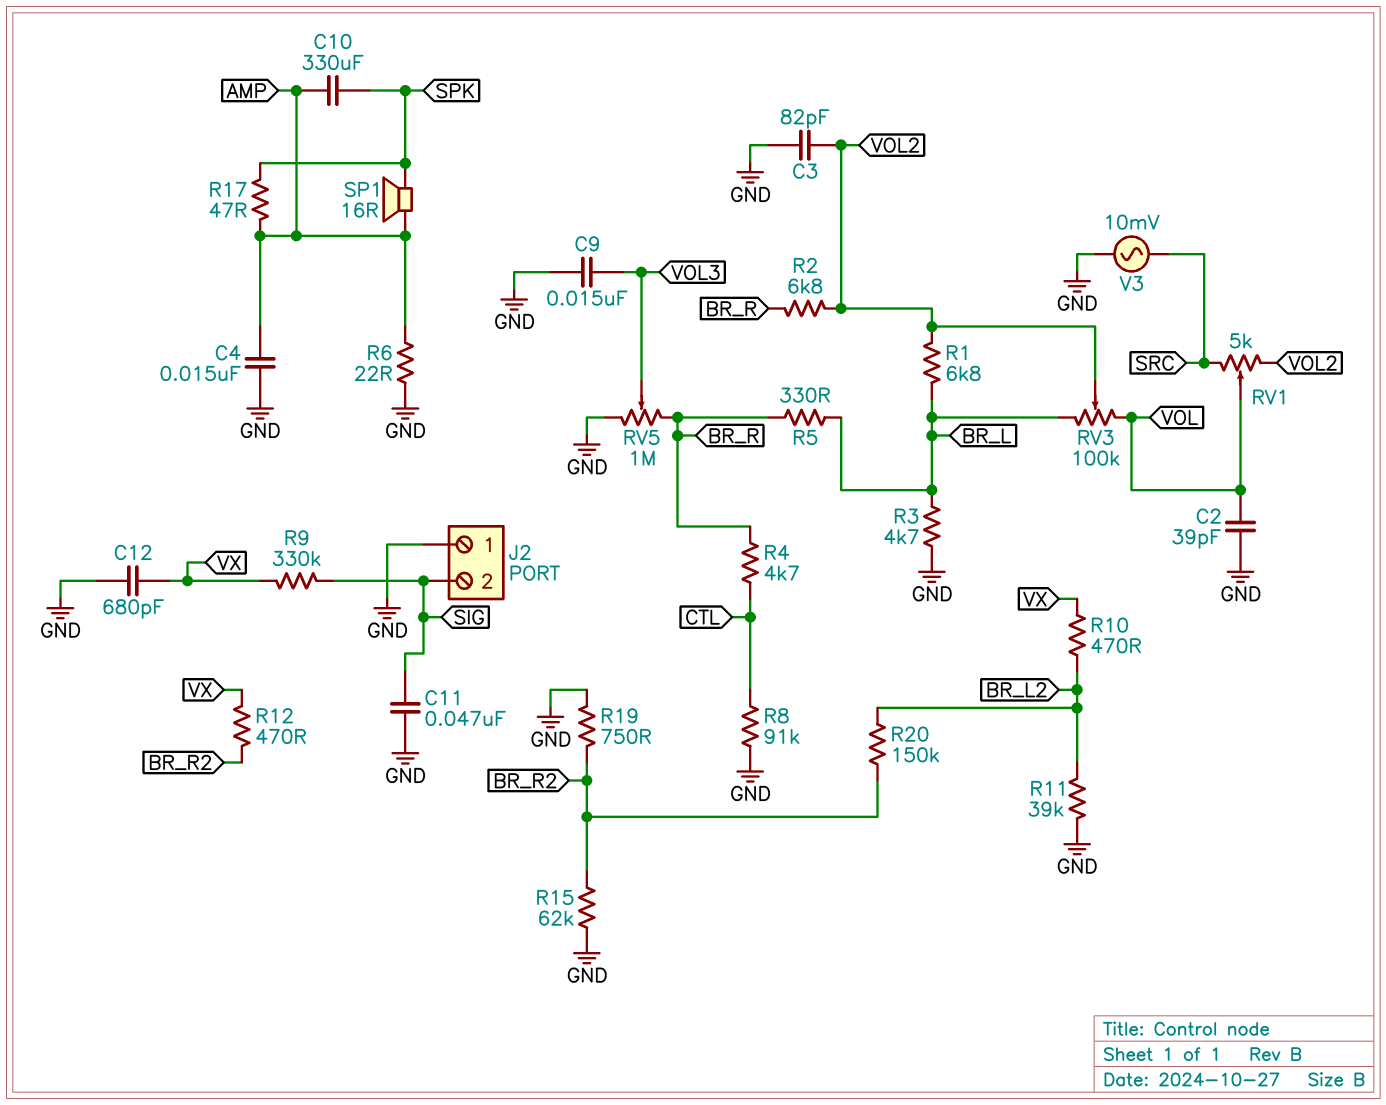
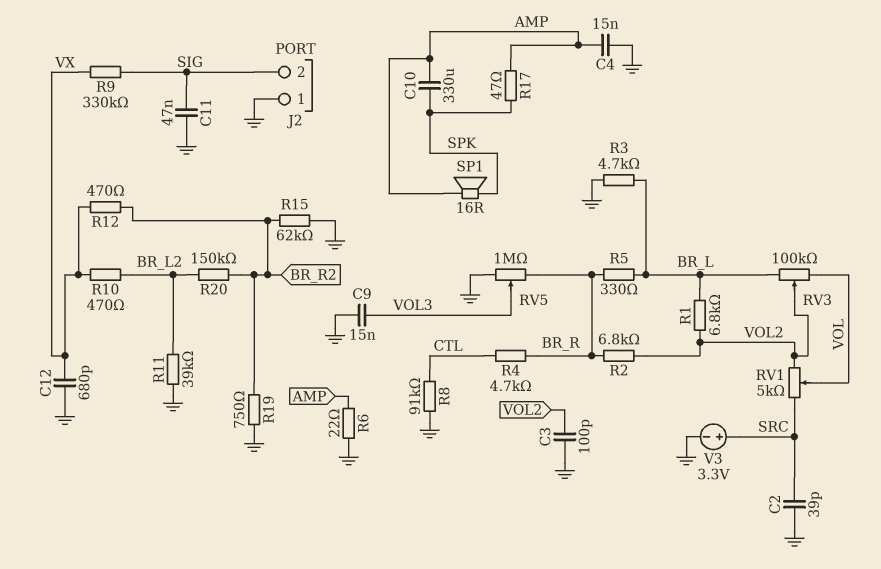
C2: 39pF (GND, VOL) -> 39pF (GND, SRC)
C3: 82pF (GND, VOL2) -> 100pF (GND, VOL2)
V3: AC 10mV (GND, SRC) -> 3.3V (plus SRC, minus GND)

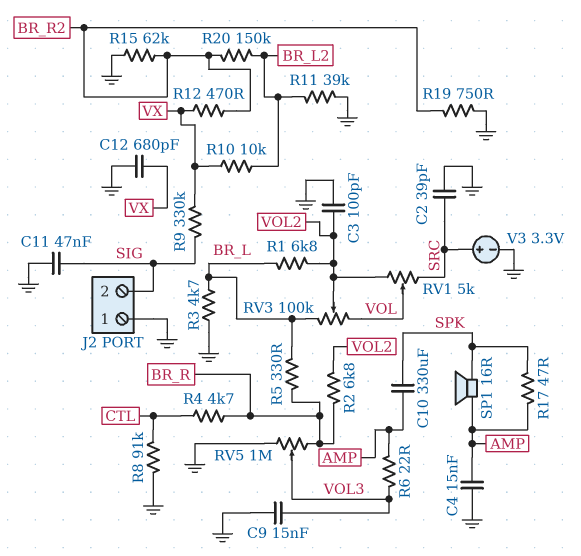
R6: 22 (AMP, GND) -> 22 (AMP, VOL3)
R10: 470 (BR_L2, VX) -> 10k (BR_L2, VX)

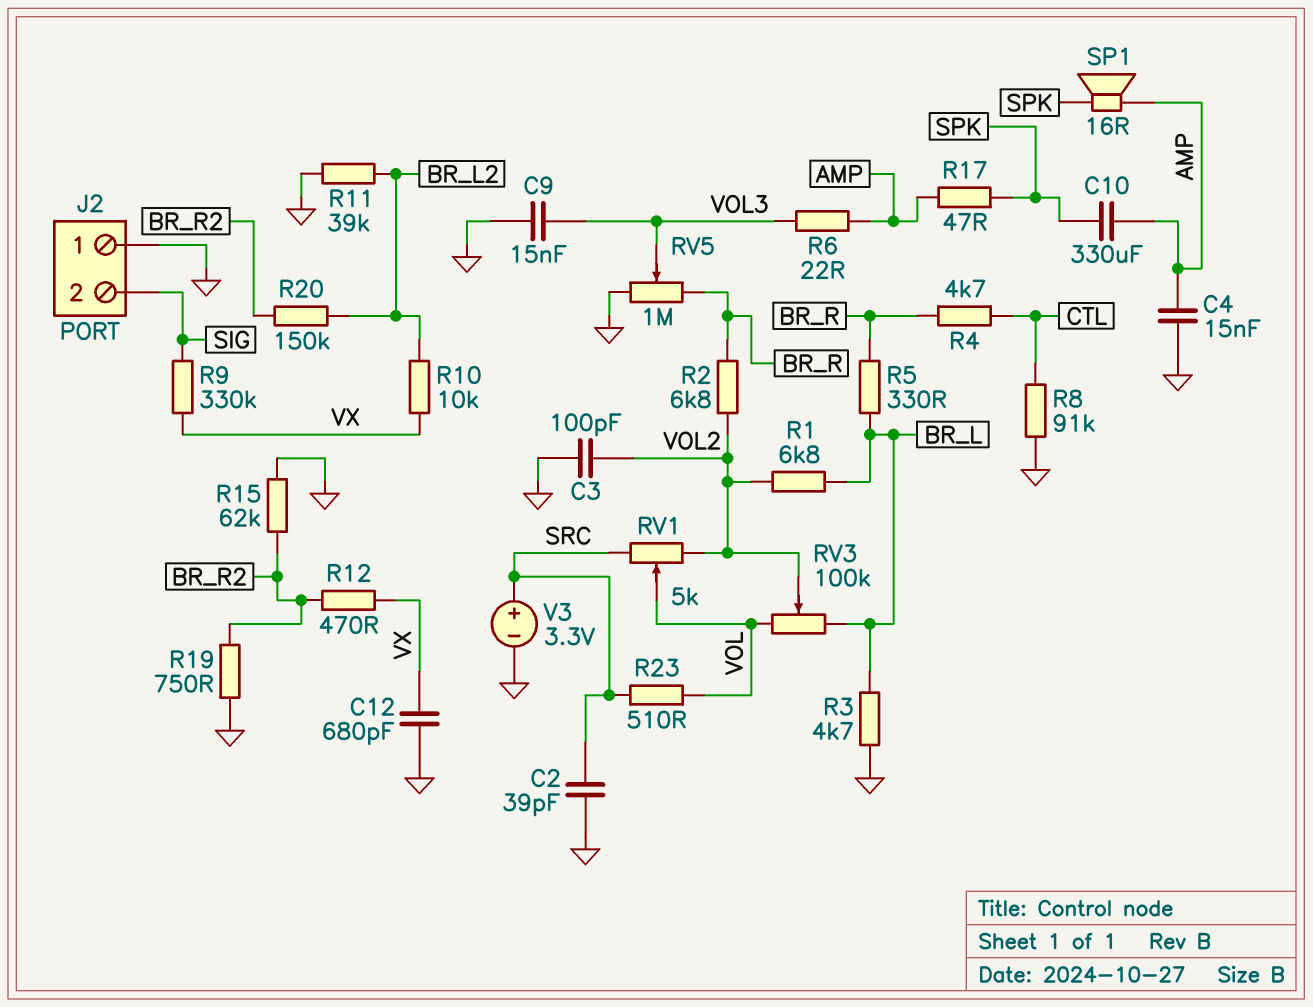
C11: 47nF (GND, SIG) -> none
R23: none -> 510 (SRC, VOL)

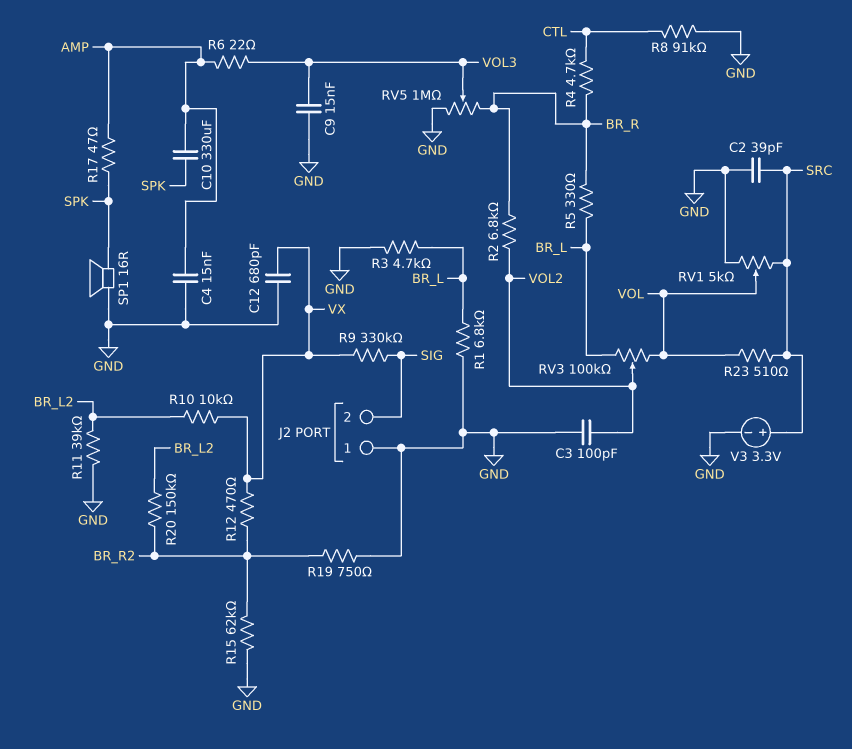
R1: 6.8k (BR_L, VOL2) -> 6.8k (BR_L, GND)
RV1: 5k (SRC, VOL2, wiper VOL) -> 5k (GND, SRC, wiper VOL)
SP1: speaker 16R (AMP, SPK) -> speaker 16R (GND, SPK)

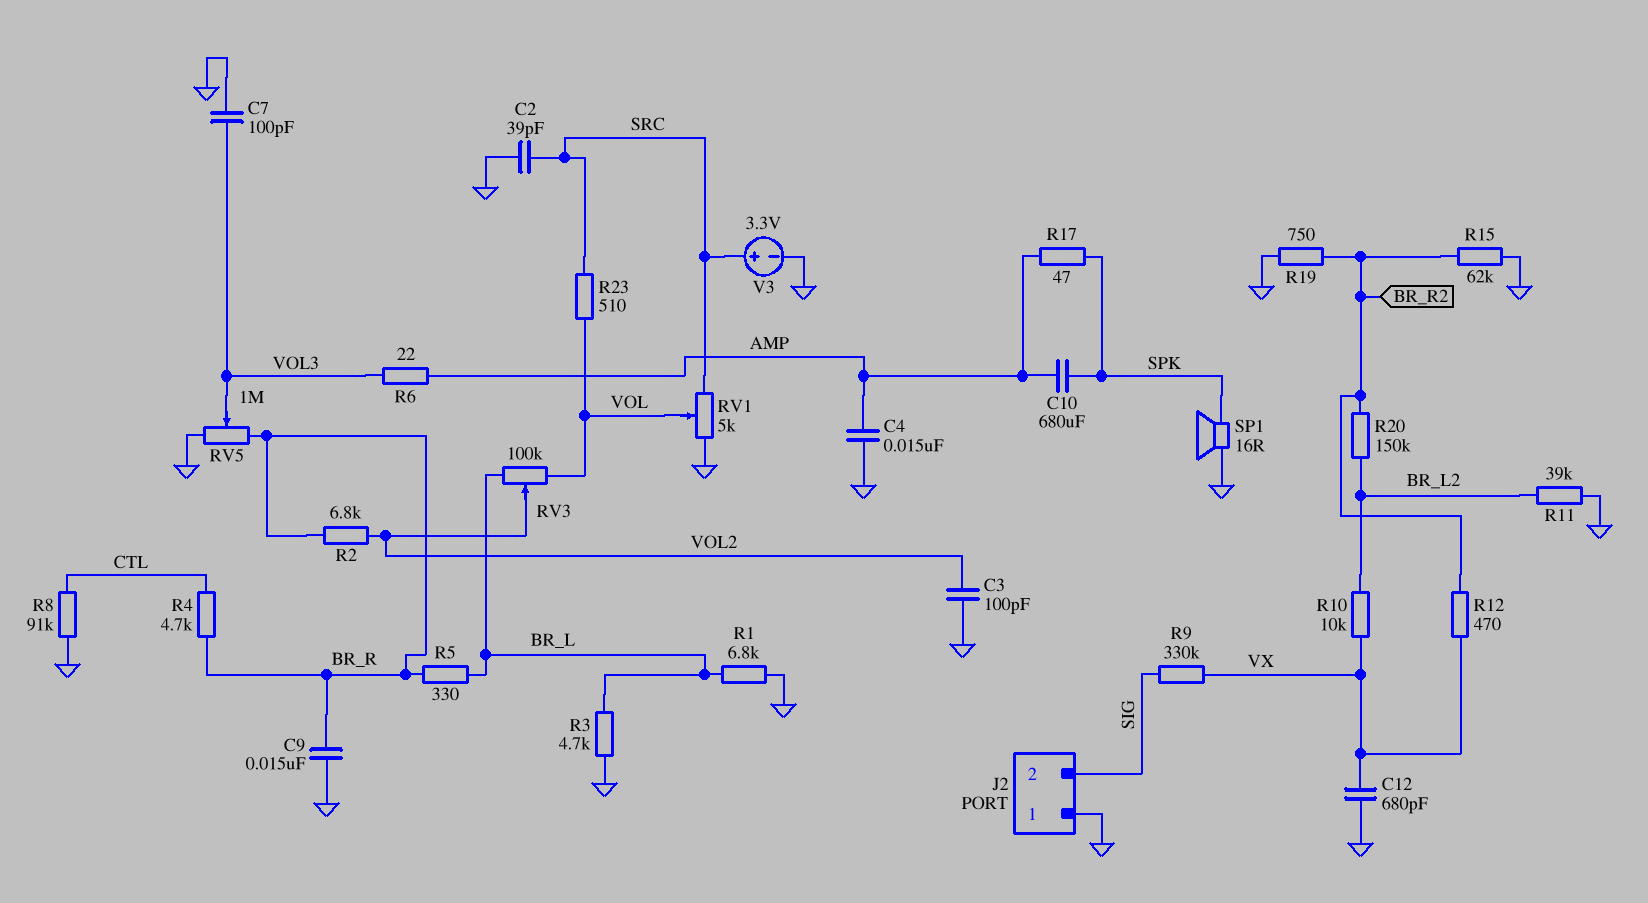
C7: none -> 100pF (GND, VOL3)
C9: 15nF (GND, VOL3) -> 15nF (BR_R, GND)
C10: 330uF (AMP, SPK) -> 680uF (AMP, SPK)

